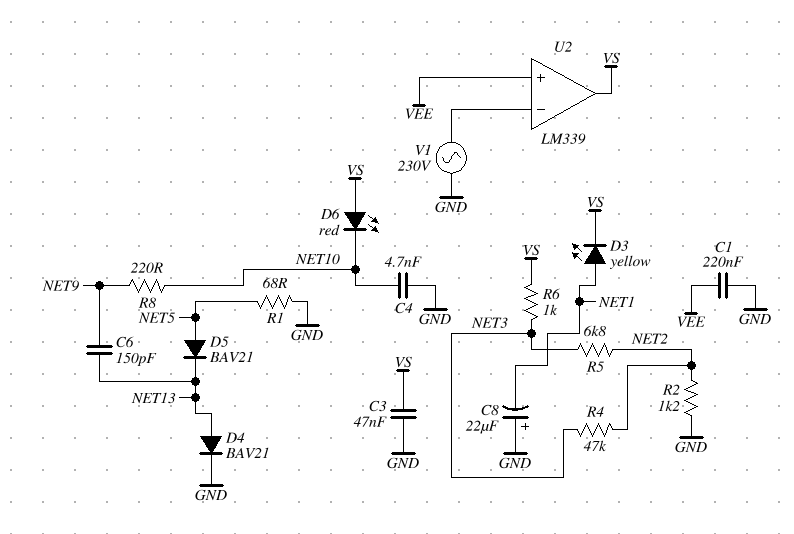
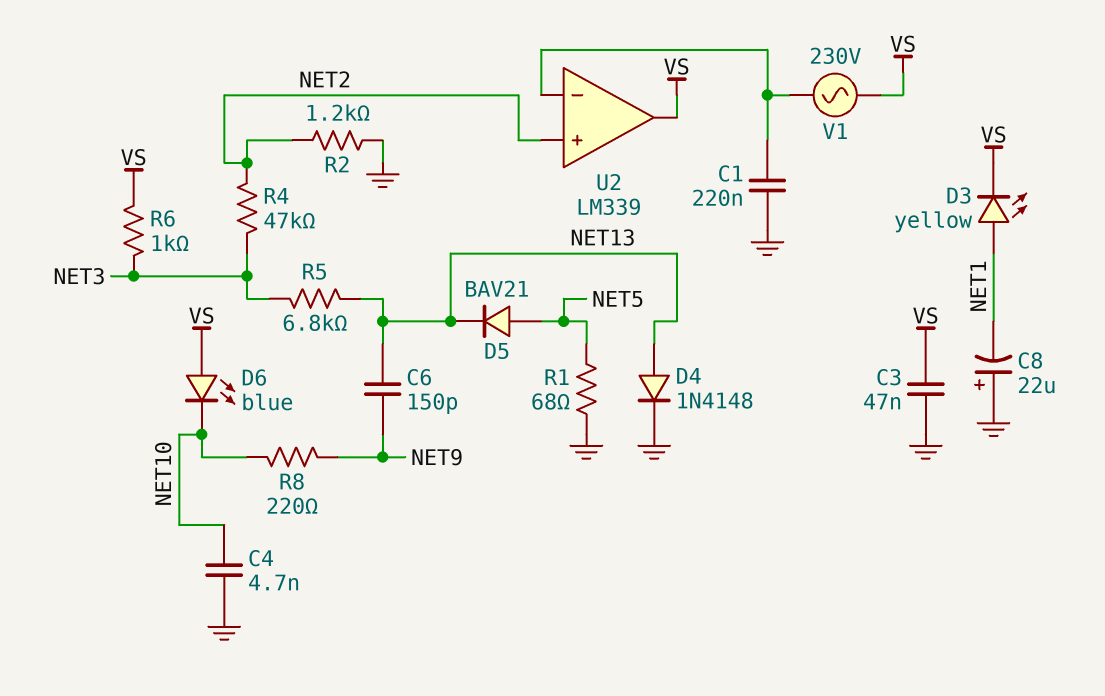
C1: 220nF (GND, VEE) -> 220nF (GND, U2/in-)
D4: diode BAV21 (A NET13, K GND) -> diode 1N4148 (A NET13, K GND)
D6: LED red (A VS, K NET10) -> LED blue (A VS, K NET10)
R5: 6.8k (NET2, NET3) -> 6.8k (NET3, NET13)
U2 pin in+: VEE -> NET2
V1: AC 230V (GND, U2/in-) -> AC 230V (U2/in-, VS)

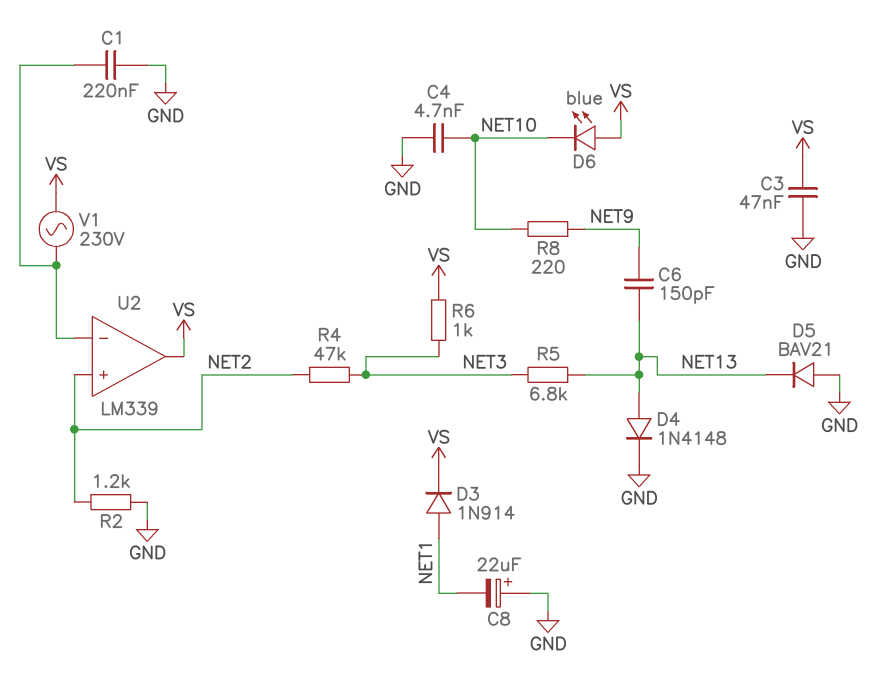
D3: LED yellow (A NET1, K VS) -> diode 1N914 (A NET1, K VS)
D5: diode BAV21 (A NET5, K NET13) -> diode BAV21 (A GND, K NET13)
R1: 68 (GND, NET5) -> none

